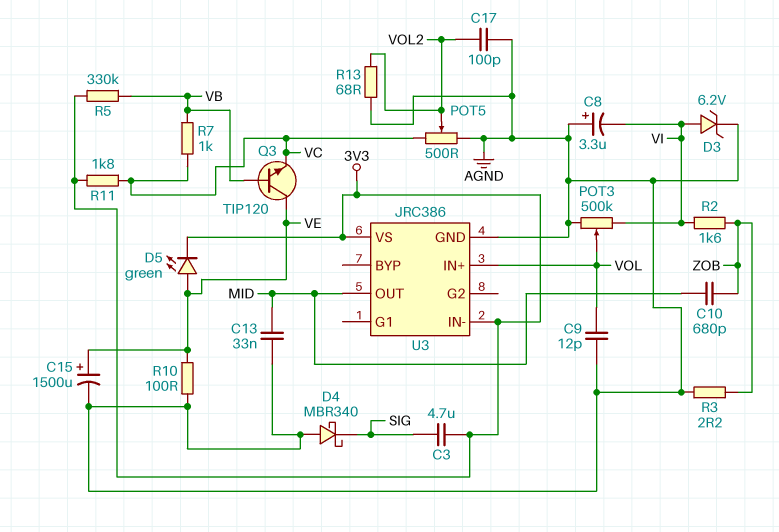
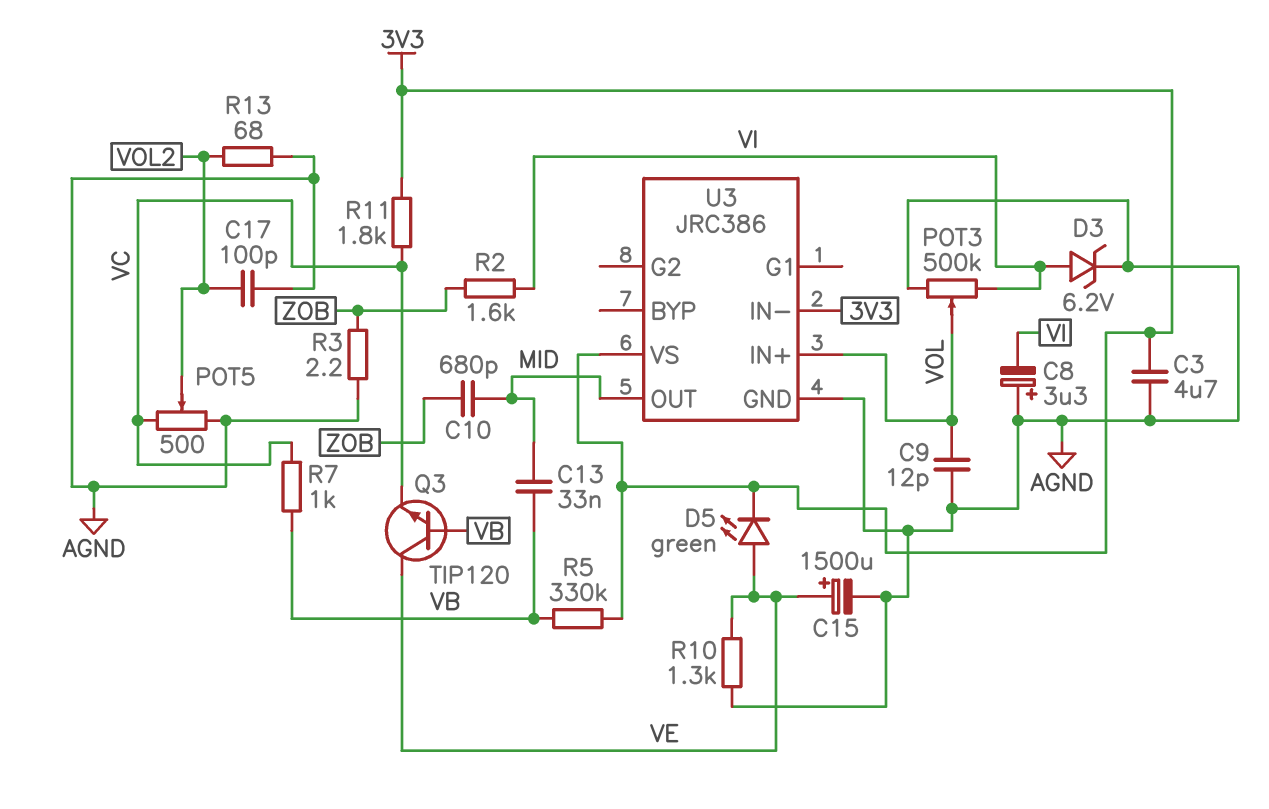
C3: 4.7uF (3V3, SIG) -> 4.7uF (3V3, AGND)
C13: 33nF (AGND, MID) -> 33nF (MID, VB)
D4: schottky MBR340 (A AGND, K SIG) -> none
R10: 100 (AGND, VE) -> 1.3k (AGND, VE)

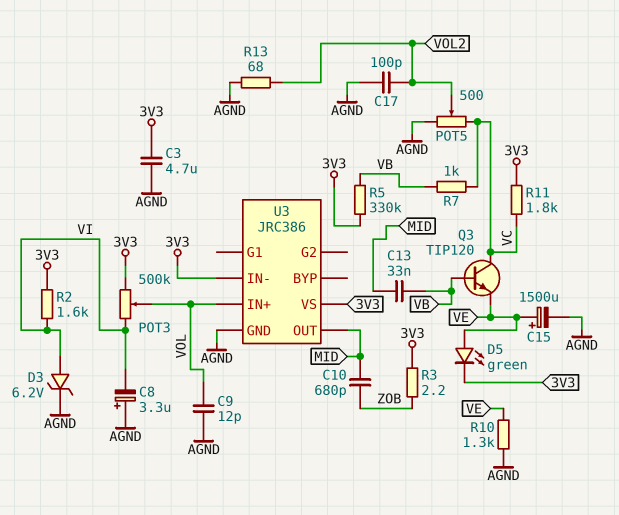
POT3: 500k (AGND, VI, wiper VOL) -> 500k (3V3, VI, wiper VOL)
Q3: NPN TIP120 (B VB, C VE, E VC) -> NPN TIP120 (B VB, C VC, E VE)
R2: 1.6k (VI, ZOB) -> 1.6k (3V3, VI)
R3: 2.2 (AGND, ZOB) -> 2.2 (3V3, ZOB)

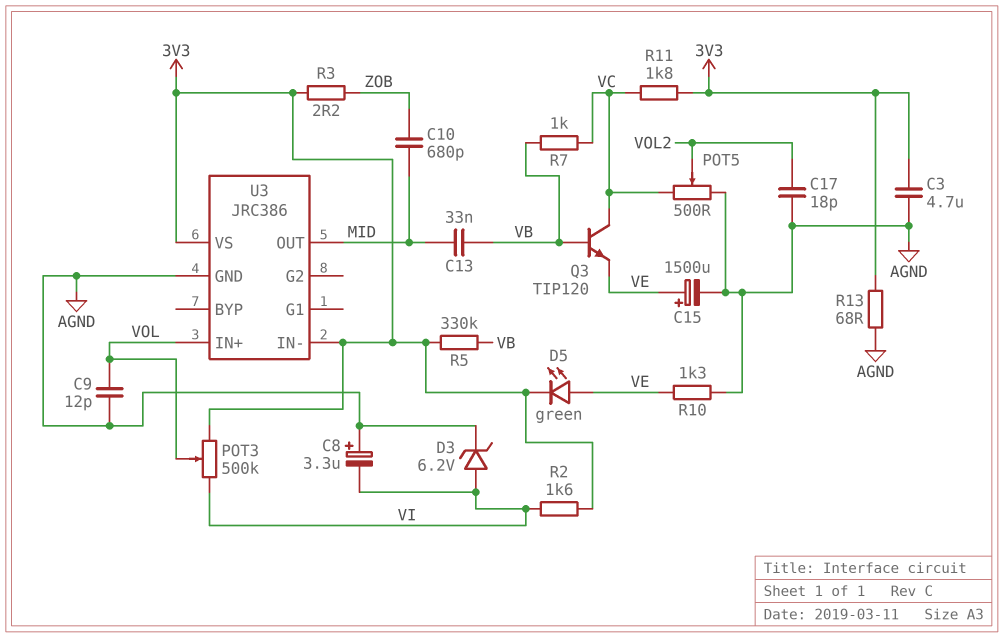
C17: 100pF (AGND, VOL2) -> 18pF (AGND, VOL2)
R13: 68 (AGND, VOL2) -> 68 (3V3, AGND)

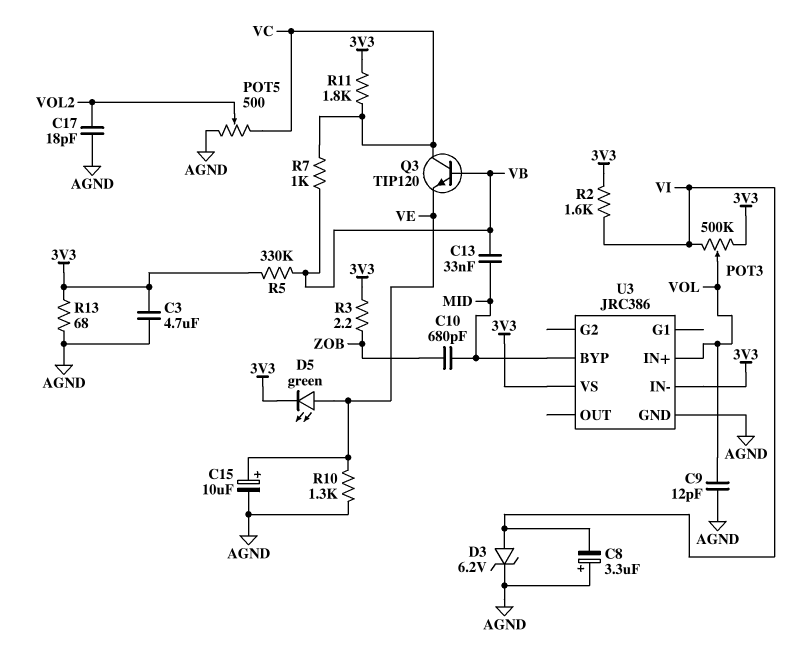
C15: 1500uF (plus VE, minus AGND) -> 10uF (plus VE, minus AGND)
U3 pin BYP: none -> MID
U3 pin OUT: MID -> none

